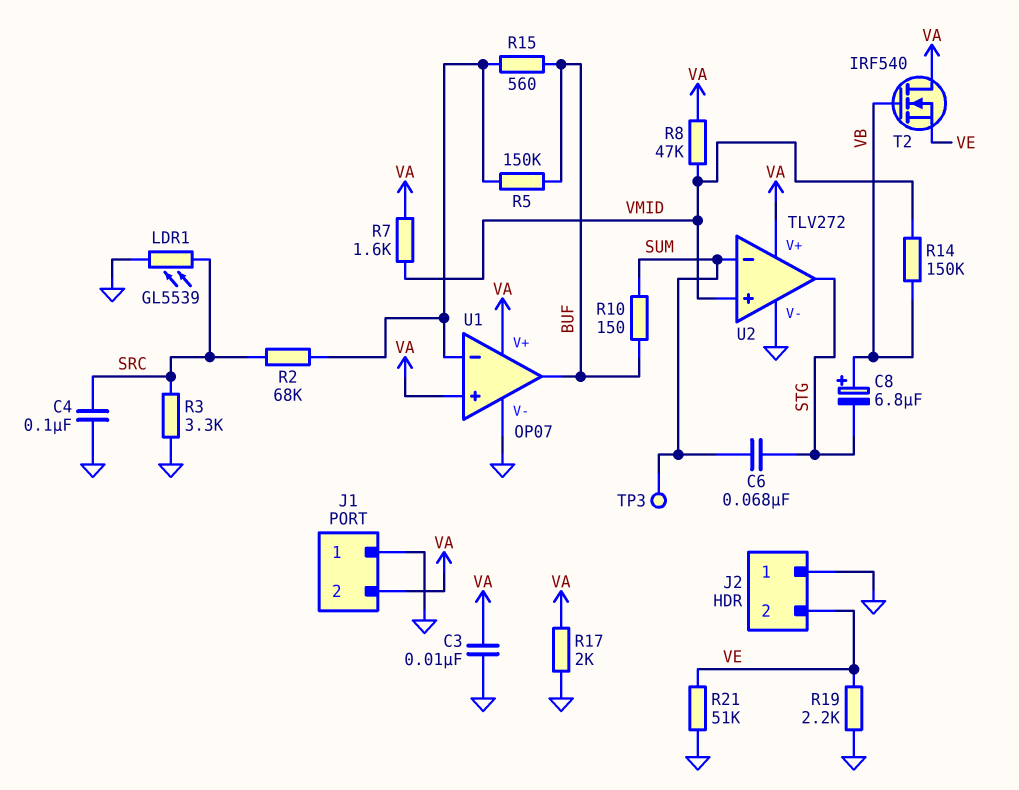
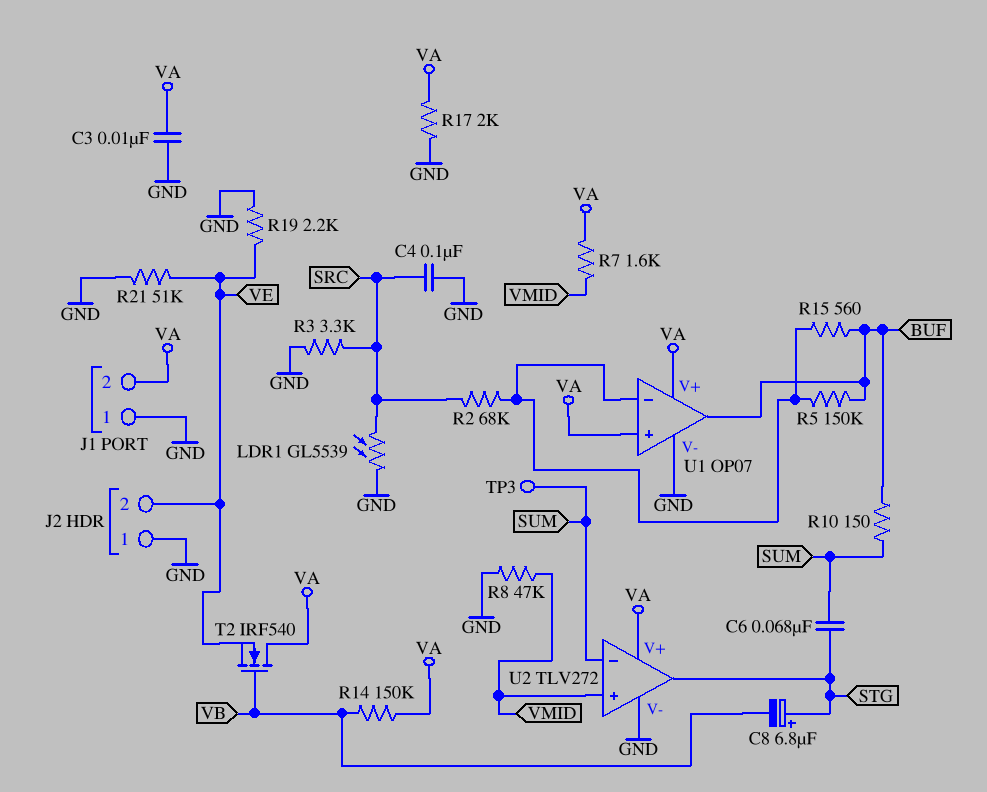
C8: 6.8uF (plus VB, minus STG) -> 6.8uF (plus STG, minus VB)
R8: 47k (VA, VMID) -> 47k (GND, VMID)
R14: 150k (VB, VMID) -> 150k (VA, VB)

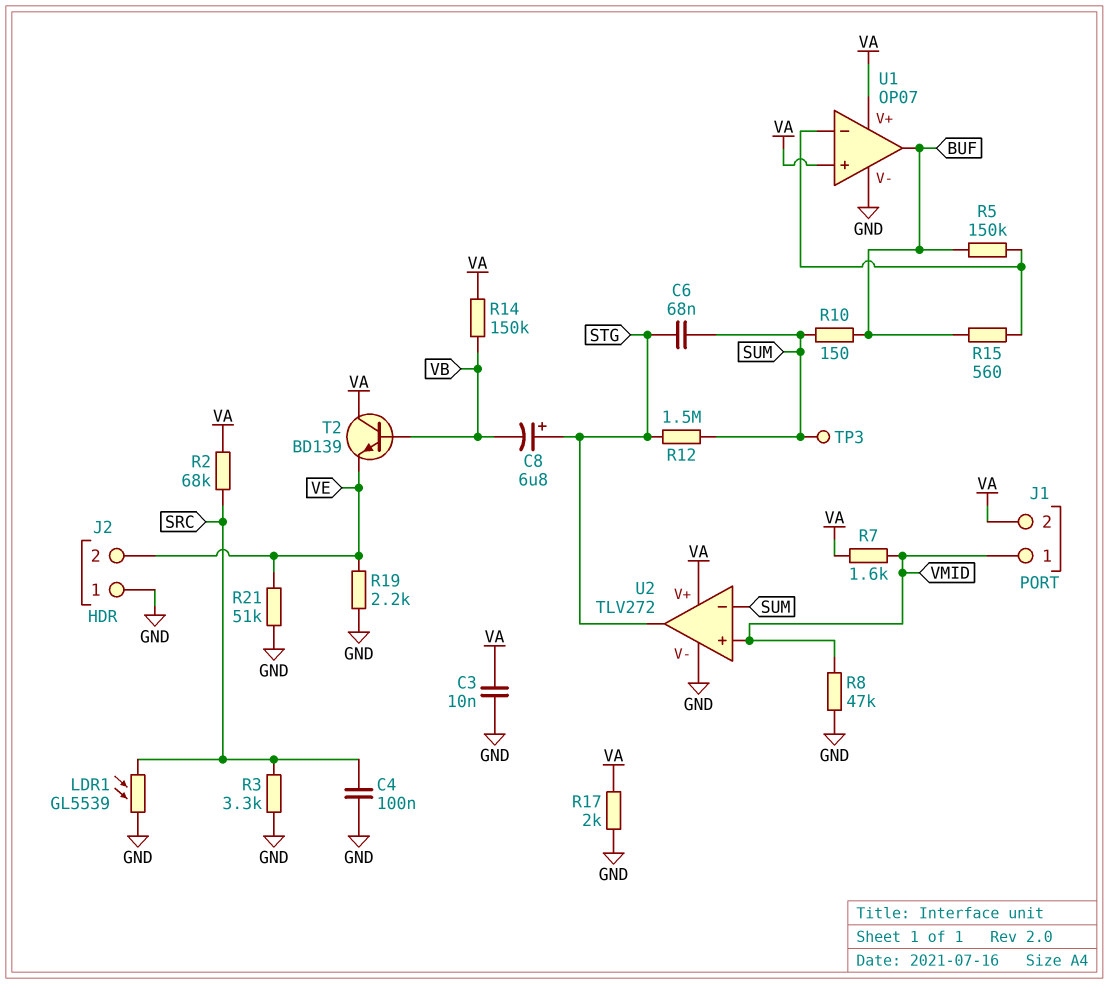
J1 pin 1: GND -> VMID
R2: 68k (SRC, U1/in-) -> 68k (SRC, VA)
R12: none -> 1.5M (STG, SUM)
T2: NMOS IRF540 (G VB, D VA, S VE) -> NPN BD139 (B VB, C VA, E VE)

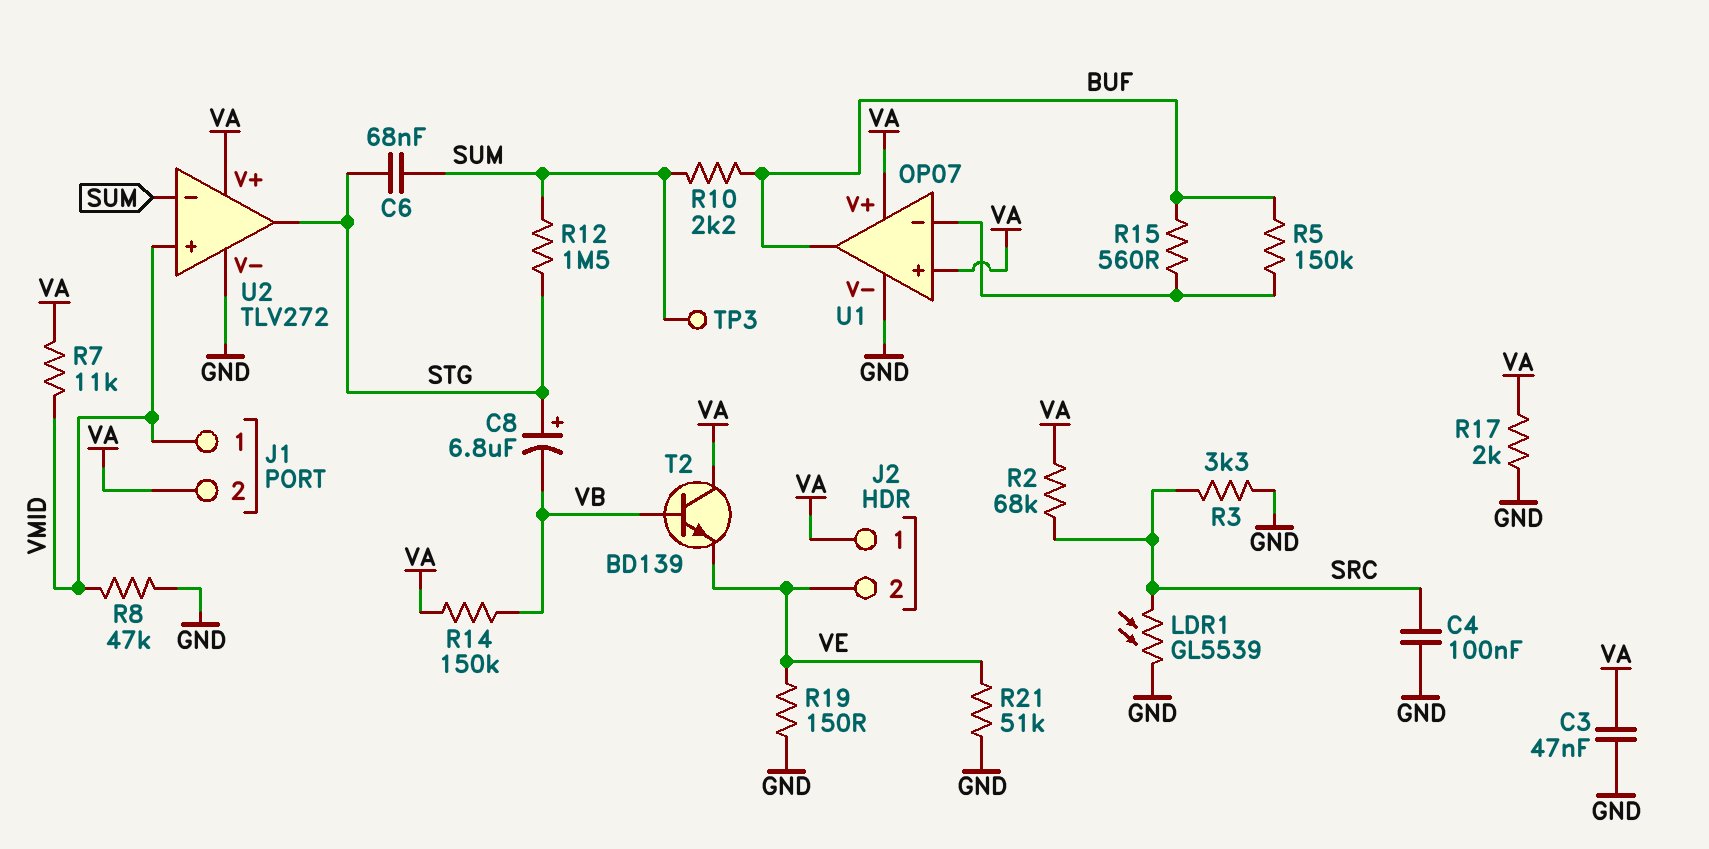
C3: 10nF (GND, VA) -> 47nF (GND, VA)
J2 pin 1: GND -> VA
R7: 1.6k (VA, VMID) -> 11k (VA, VMID)
R10: 150 (BUF, SUM) -> 2.2k (BUF, SUM)
R19: 2.2k (GND, VE) -> 150 (GND, VE)

